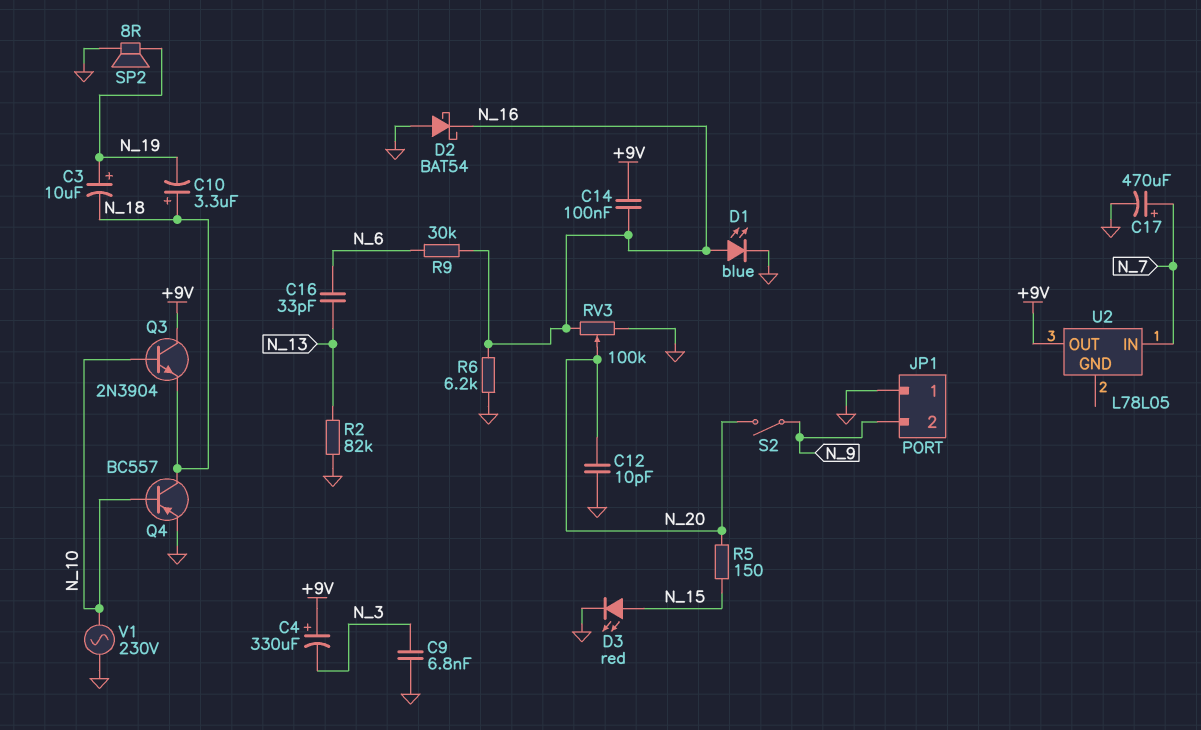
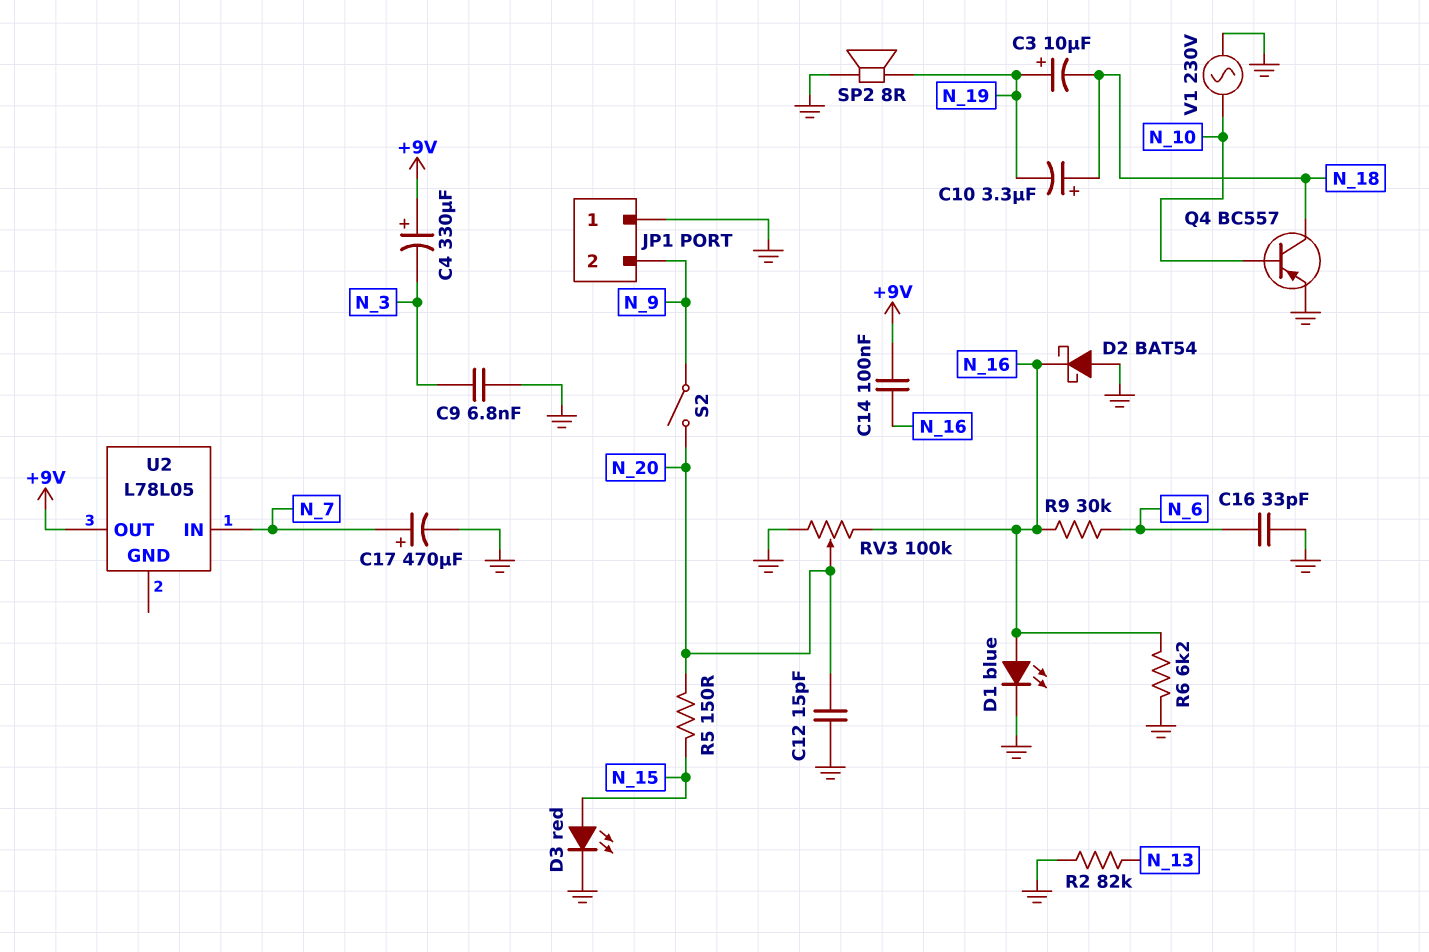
C12: 10pF (GND, N_20) -> 15pF (GND, N_20)
C16: 33pF (N_6, N_13) -> 33pF (GND, N_6)
Q3: NPN 2N3904 (B N_10, C +9V, E N_18) -> none

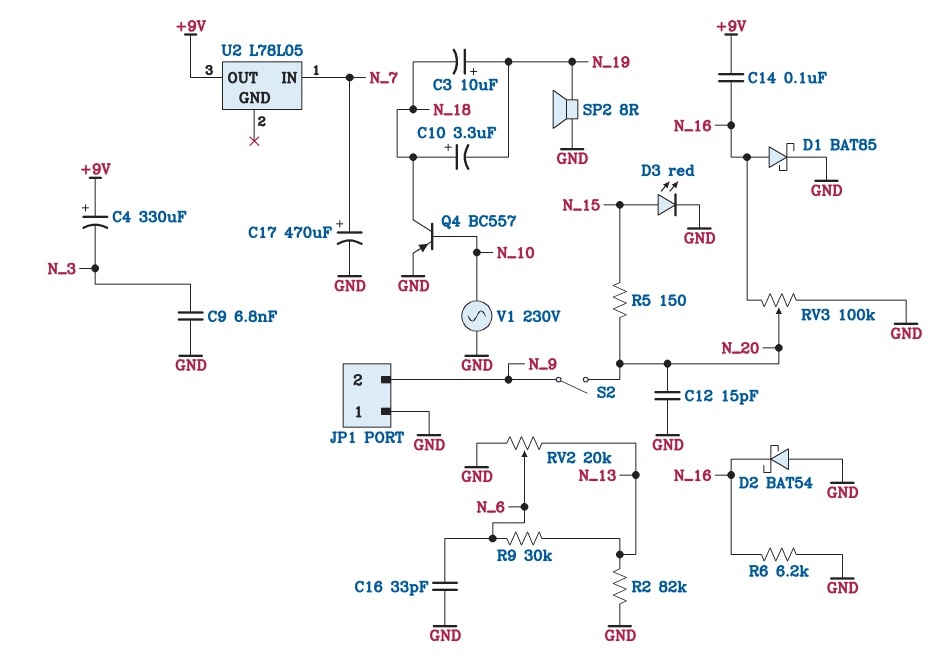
D1: LED blue (A N_16, K GND) -> schottky BAT85 (A N_16, K GND)
R9: 30k (N_6, N_16) -> 30k (N_6, N_13)
RV2: none -> 20k (GND, N_13, wiper N_6)

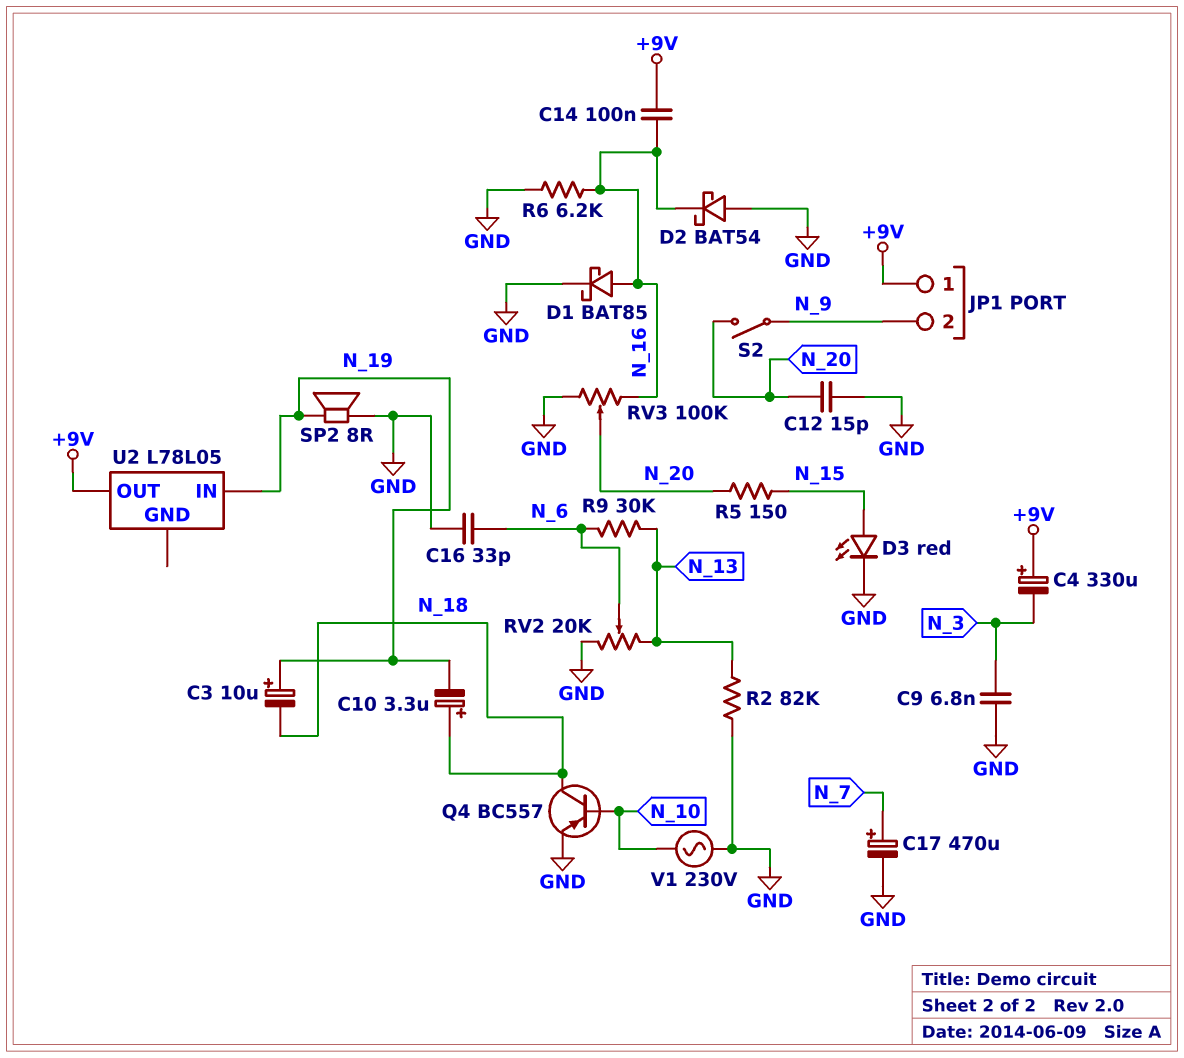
JP1 pin 1: GND -> +9V
U2 pin IN: N_7 -> N_19

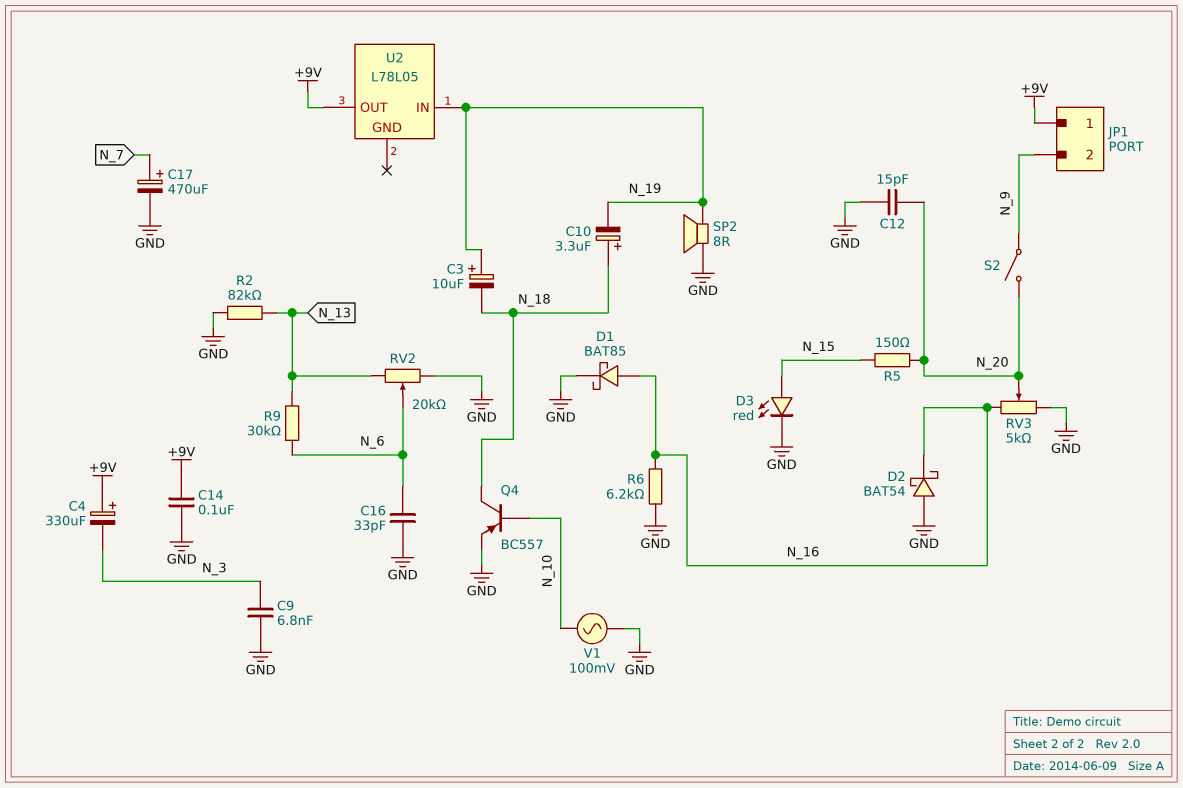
C14: 100nF (+9V, N_16) -> 100nF (+9V, GND)
RV3: 100k (GND, N_16, wiper N_20) -> 5k (GND, N_16, wiper N_20)
V1: AC 230V (GND, N_10) -> AC 100mV (GND, N_10)

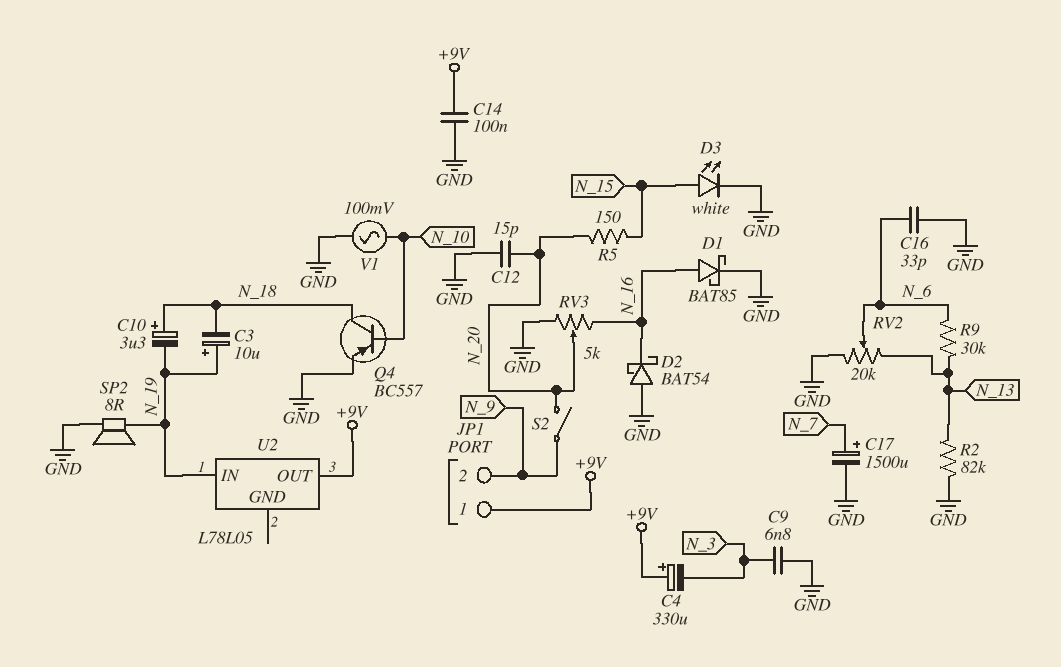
C17: 470uF (plus N_7, minus GND) -> 1500uF (plus N_7, minus GND)
D3: LED red (A N_15, K GND) -> LED white (A N_15, K GND)
R6: 6.2k (GND, N_16) -> none

